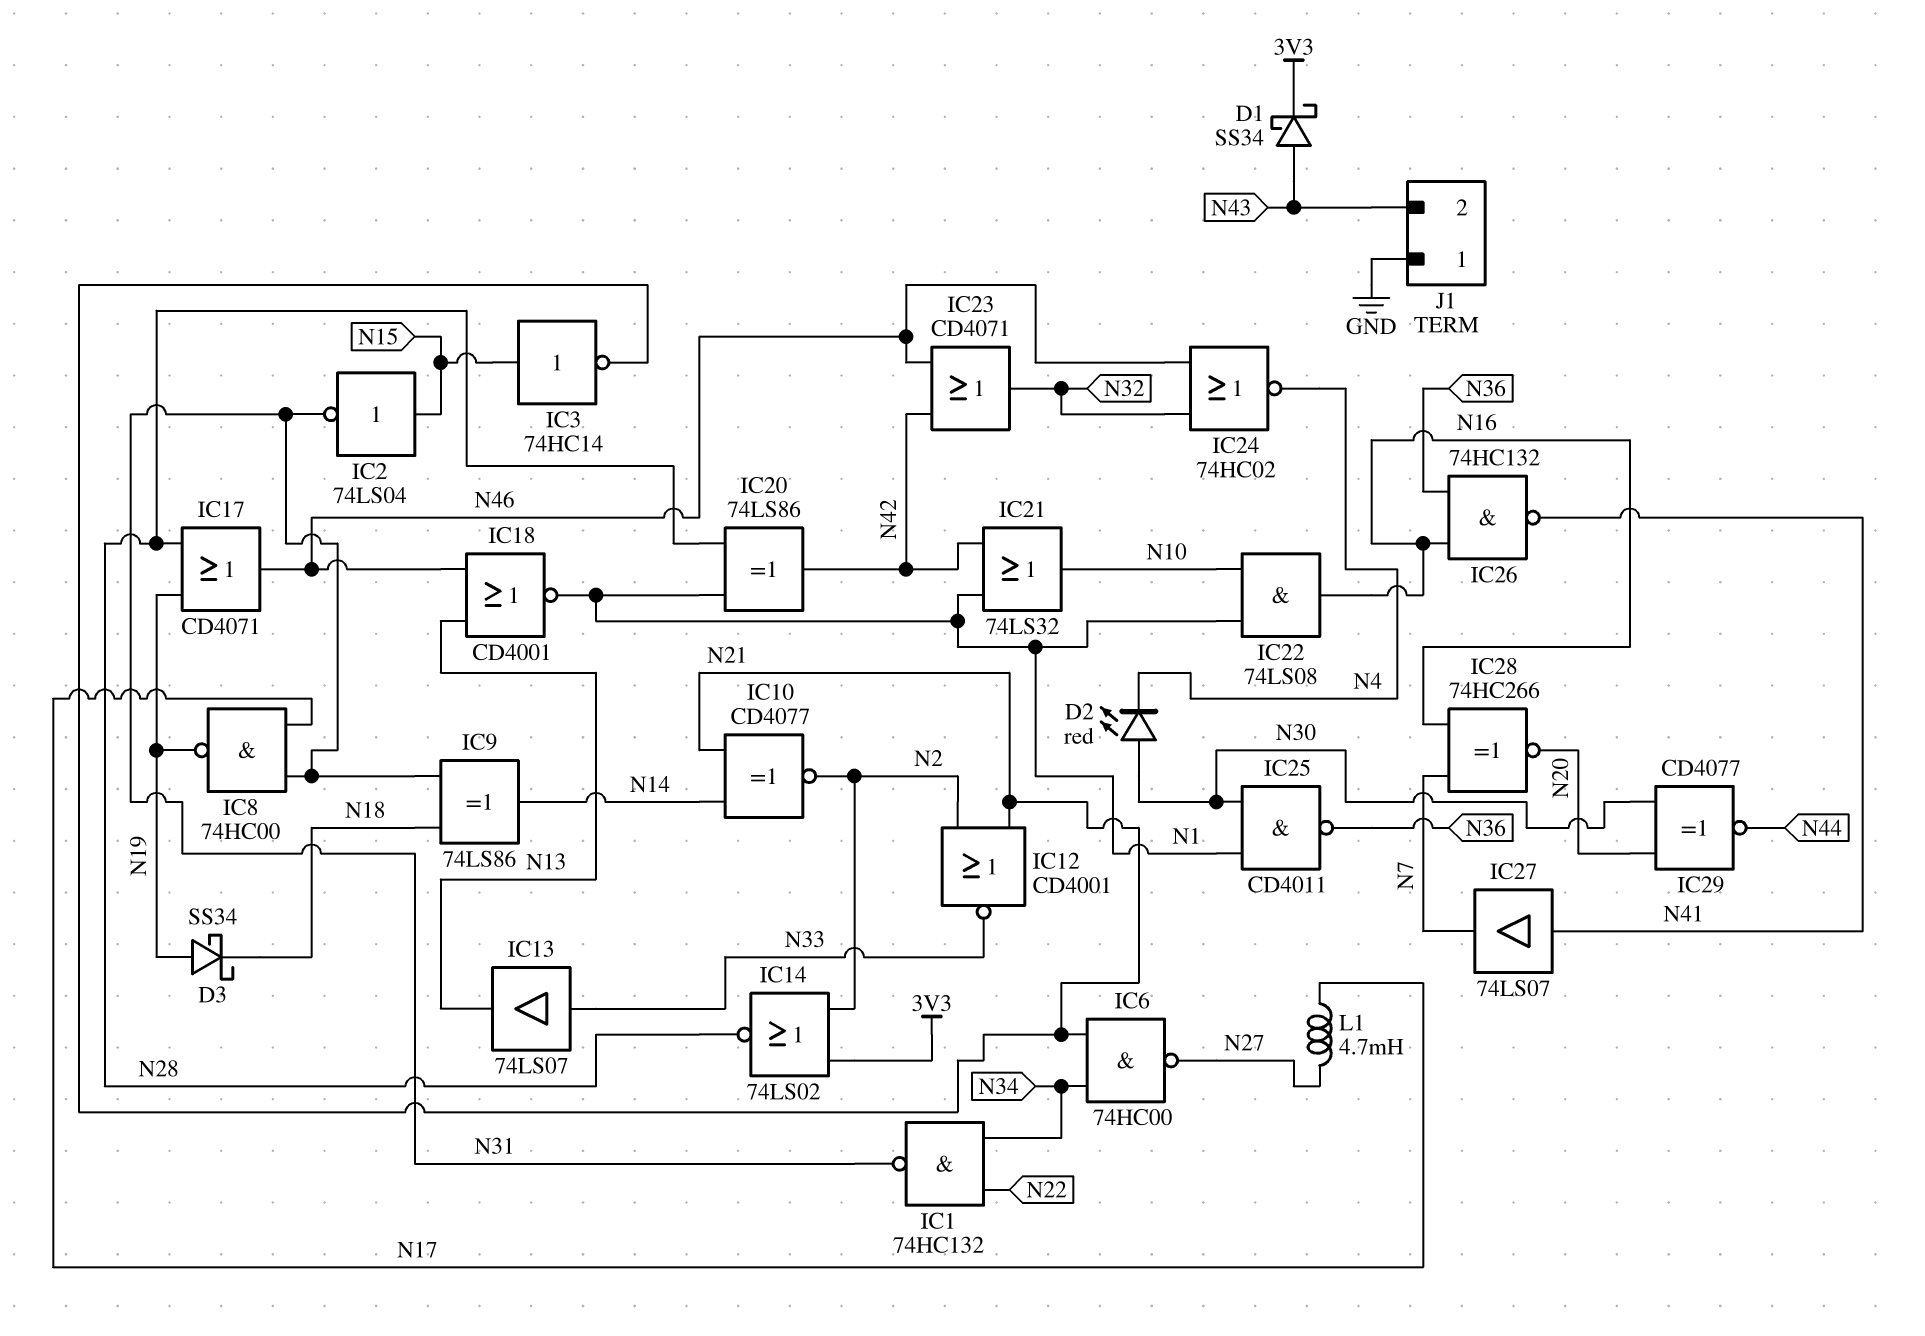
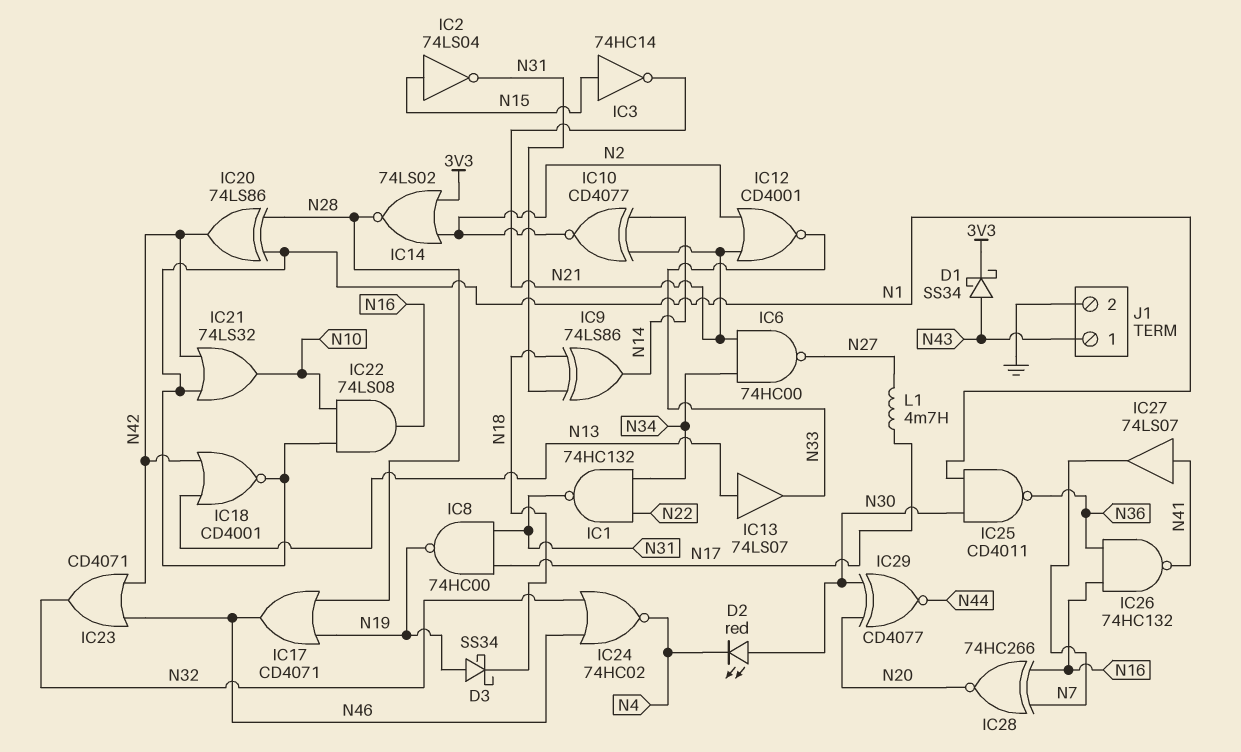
IC13: buffer 74LS07 (in N33, out N13) -> buffer 74LS07 (in N13, out N33)
IC18: NOR CD4001 (in N13, in N46, out N1) -> NOR CD4001 (in N13, in N42, out N1)
J1 pin 1: GND -> N43
J1 pin 2: N43 -> GND

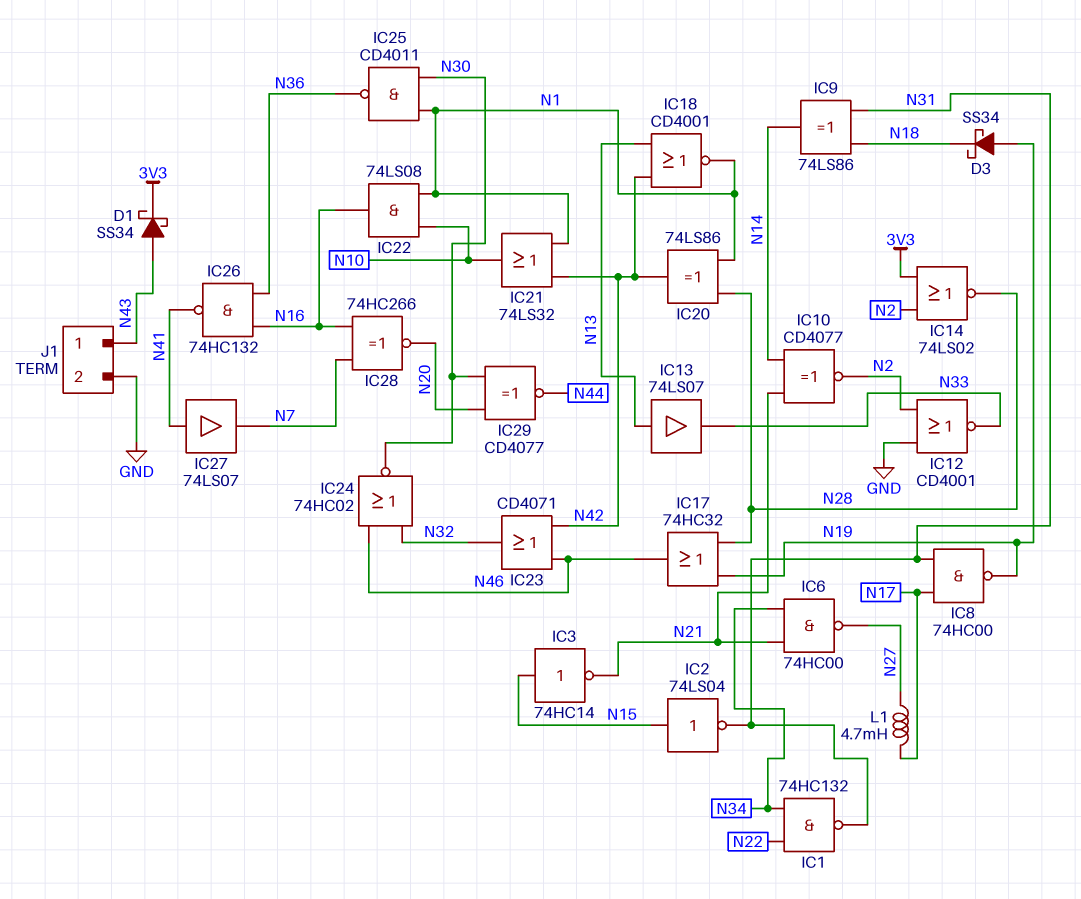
D2: LED red (A N30, K N4) -> none
IC12: NOR CD4001 (in N2, in N21, out N33) -> NOR CD4001 (in GND, in N2, out N33)
IC17: OR CD4071 (in N19, in N28, out N46) -> OR 74HC32 (in N19, in N28, out N46)
IC24: NOR 74HC02 (in N32, in N46, out N4) -> NOR 74HC02 (in N32, in N46, out N30)

